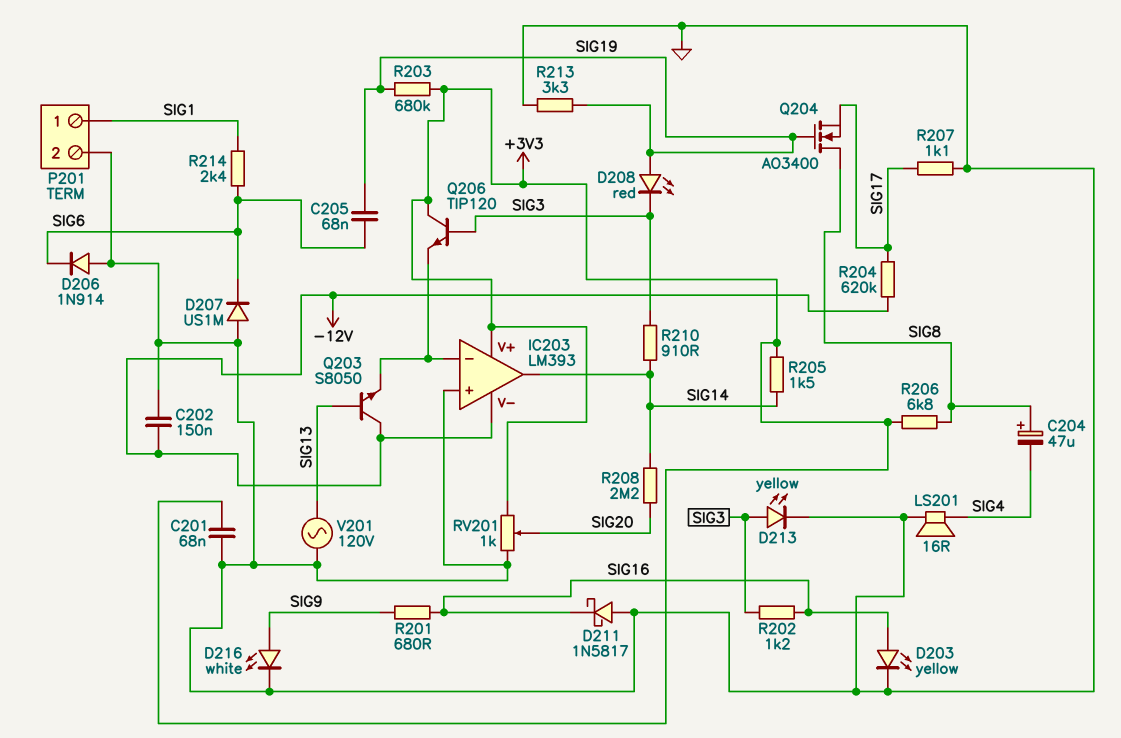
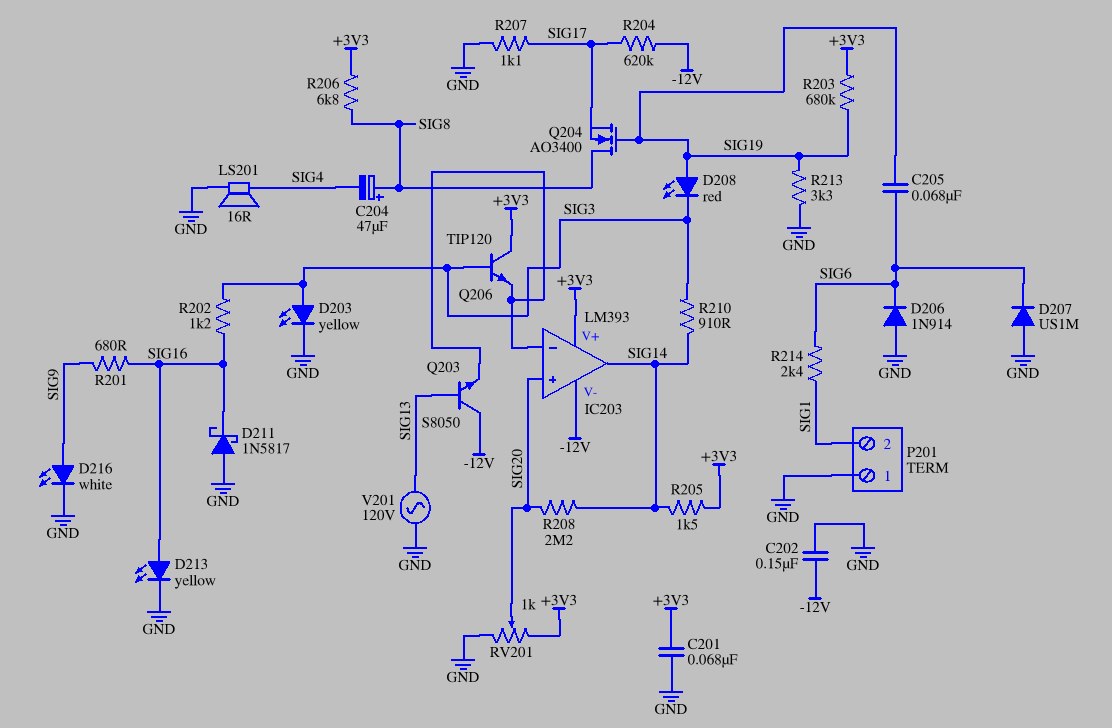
D203: LED yellow (A SIG16, K GND) -> LED yellow (A SIG3, K GND)
D213: LED yellow (A SIG3, K GND) -> LED yellow (A SIG16, K GND)
IC203 pin in+: GND -> SIG20
P201 pin 1: SIG1 -> GND
P201 pin 2: GND -> SIG1

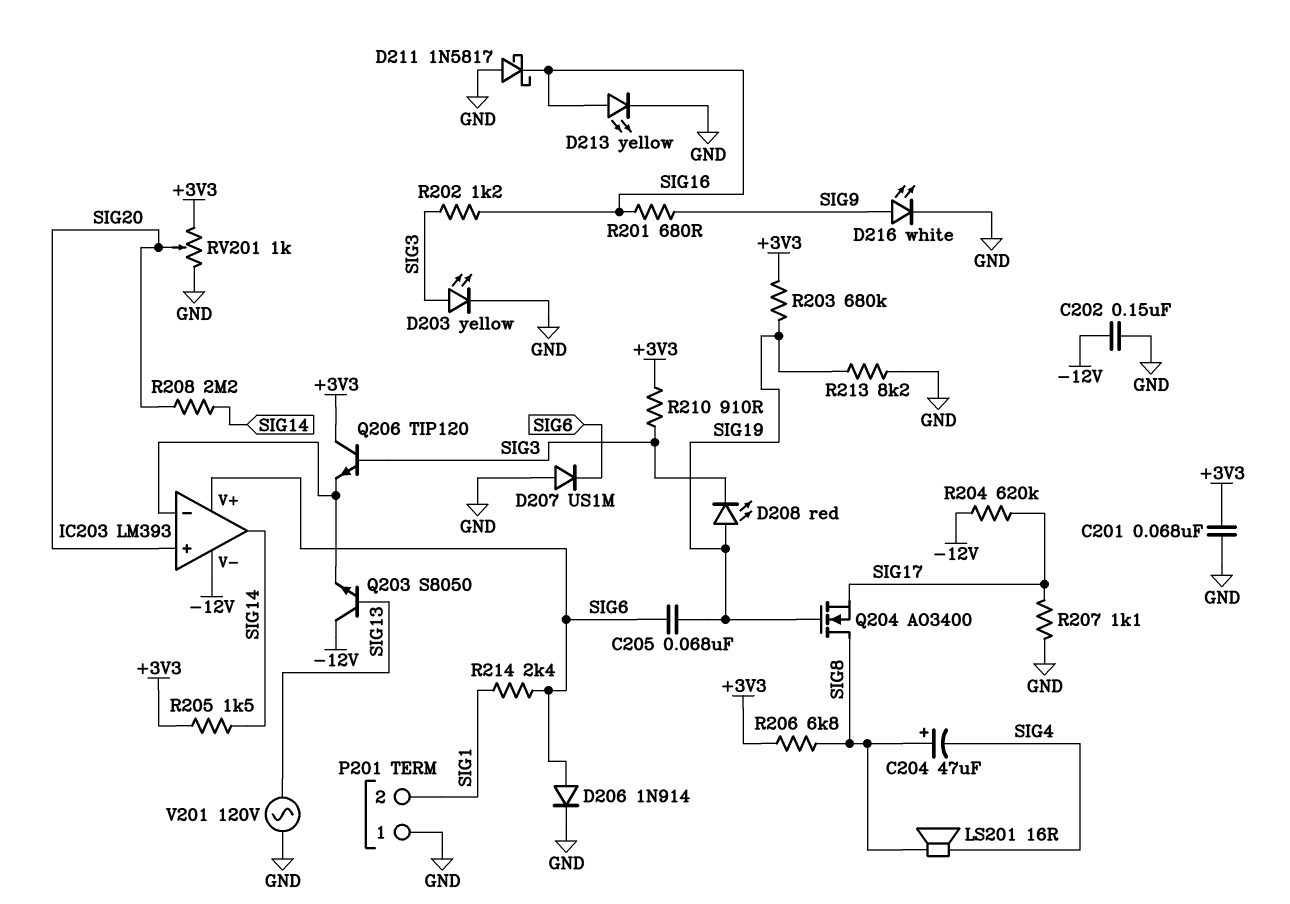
D206: diode 1N914 (A GND, K SIG6) -> diode 1N914 (A SIG6, K GND)
IC203 pin V+: +3V3 -> SIG6
LS201: speaker 16R (GND, SIG4) -> speaker 16R (SIG4, SIG8)
R210: 910 (SIG3, SIG14) -> 910 (+3V3, SIG3)
R213: 3.3k (GND, SIG19) -> 8.2k (GND, SIG19)

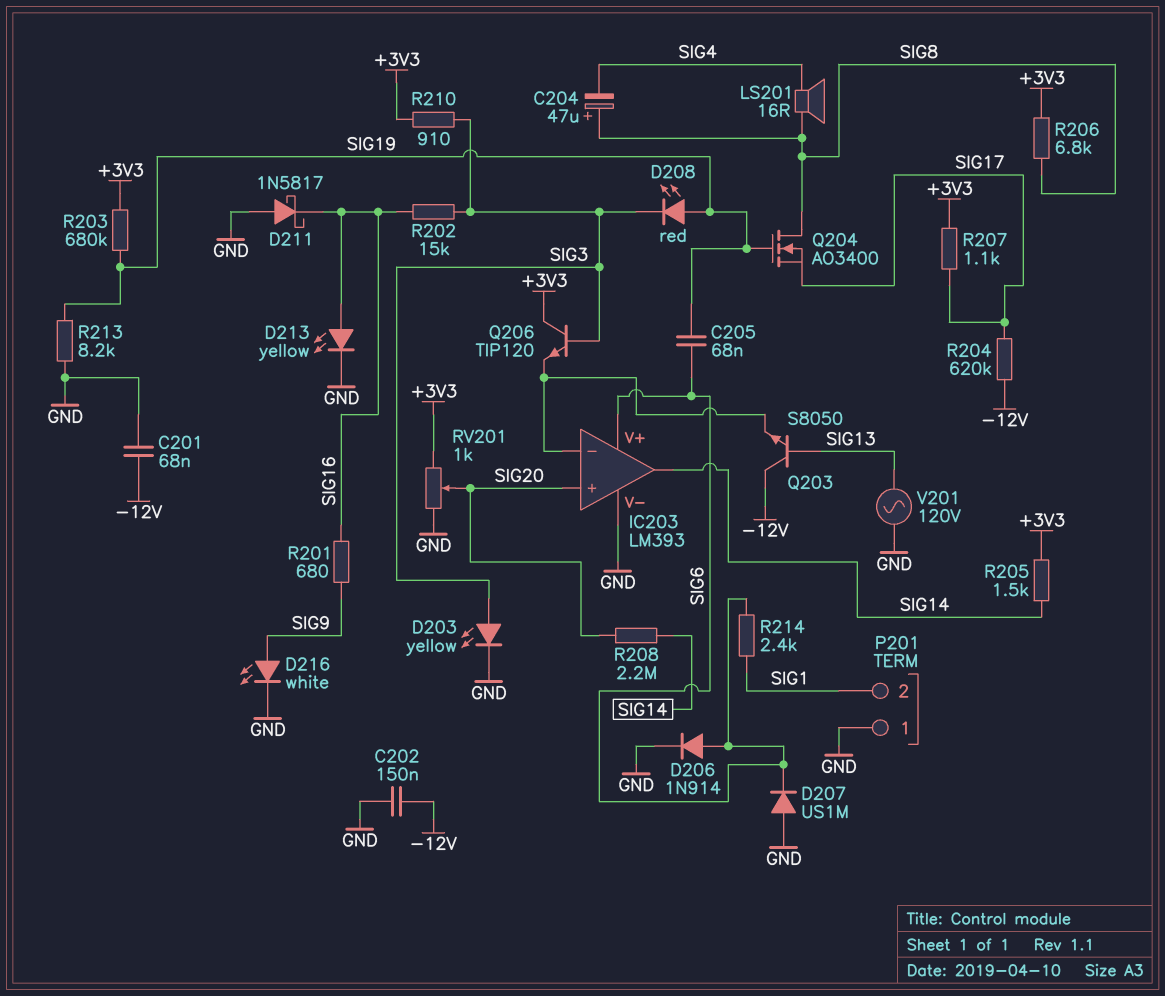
C201: 68nF (+3V3, GND) -> 68nF (-12V, GND)
IC203 pin V-: -12V -> GND
R202: 1.2k (SIG3, SIG16) -> 15k (SIG3, SIG16)
R207: 1.1k (GND, SIG17) -> 1.1k (+3V3, SIG17)

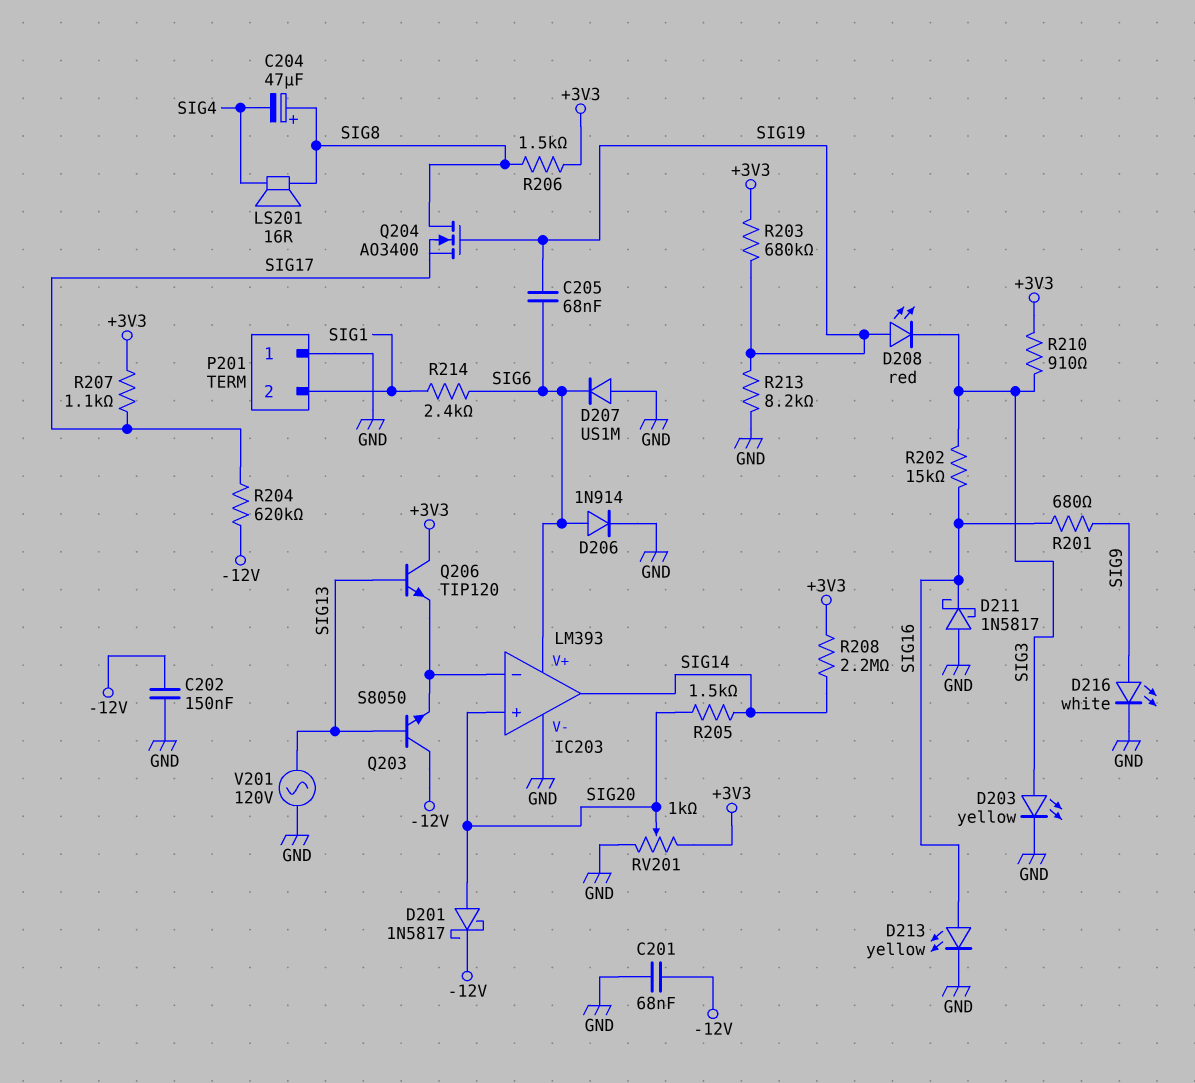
D201: none -> schottky 1N5817 (A SIG20, K -12V)
Q206: NPN TIP120 (B SIG3, C +3V3, E IC203/in-) -> NPN TIP120 (B SIG13, C +3V3, E IC203/in-)
R205: 1.5k (+3V3, SIG14) -> 1.5k (SIG14, SIG20)
R206: 6.8k (+3V3, SIG8) -> 1.5k (+3V3, SIG8)
R208: 2.2M (SIG14, SIG20) -> 2.2M (+3V3, SIG14)

